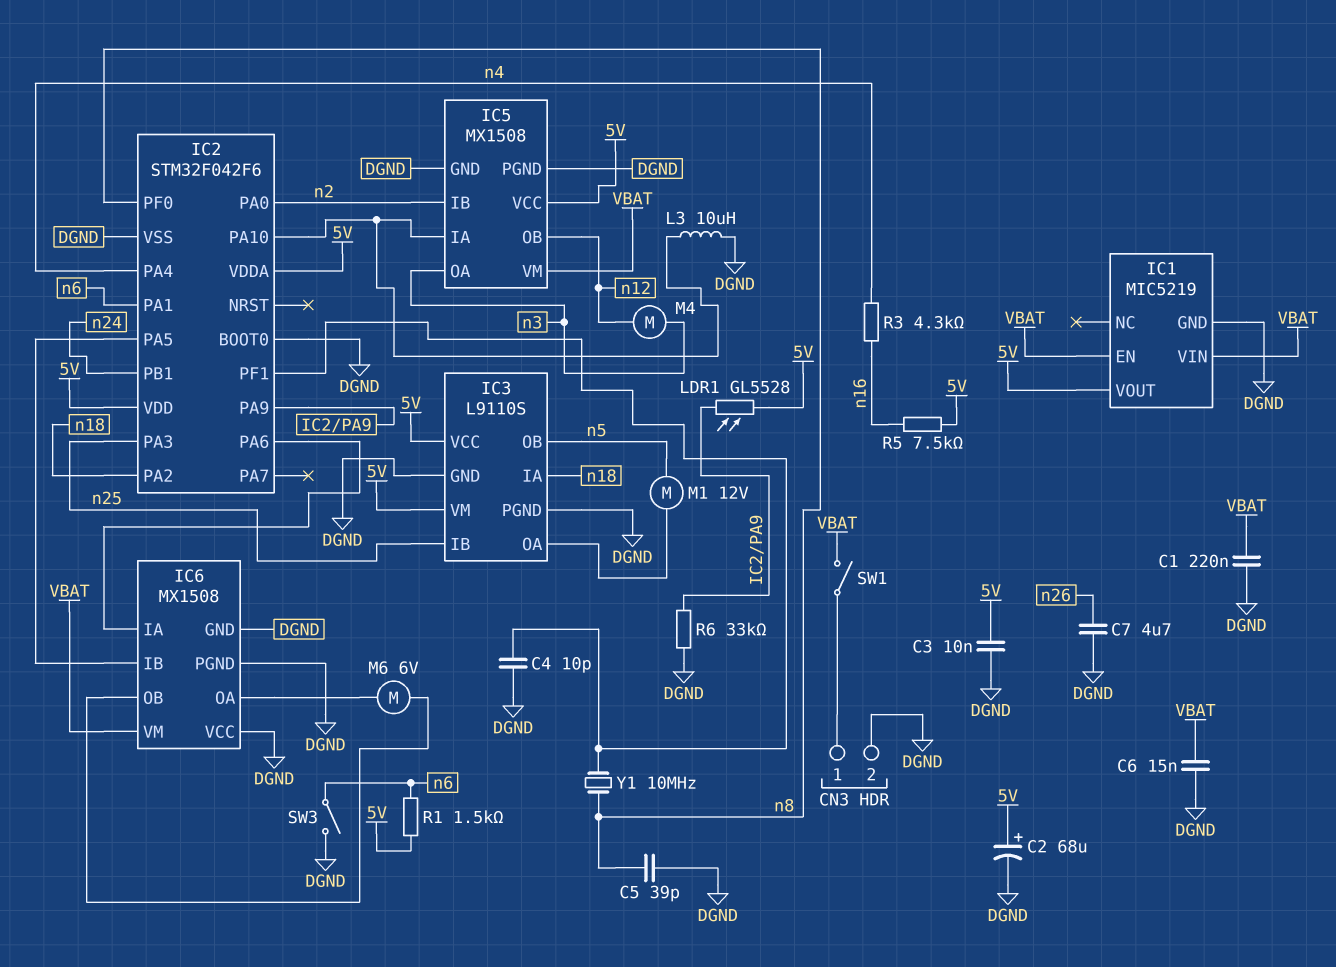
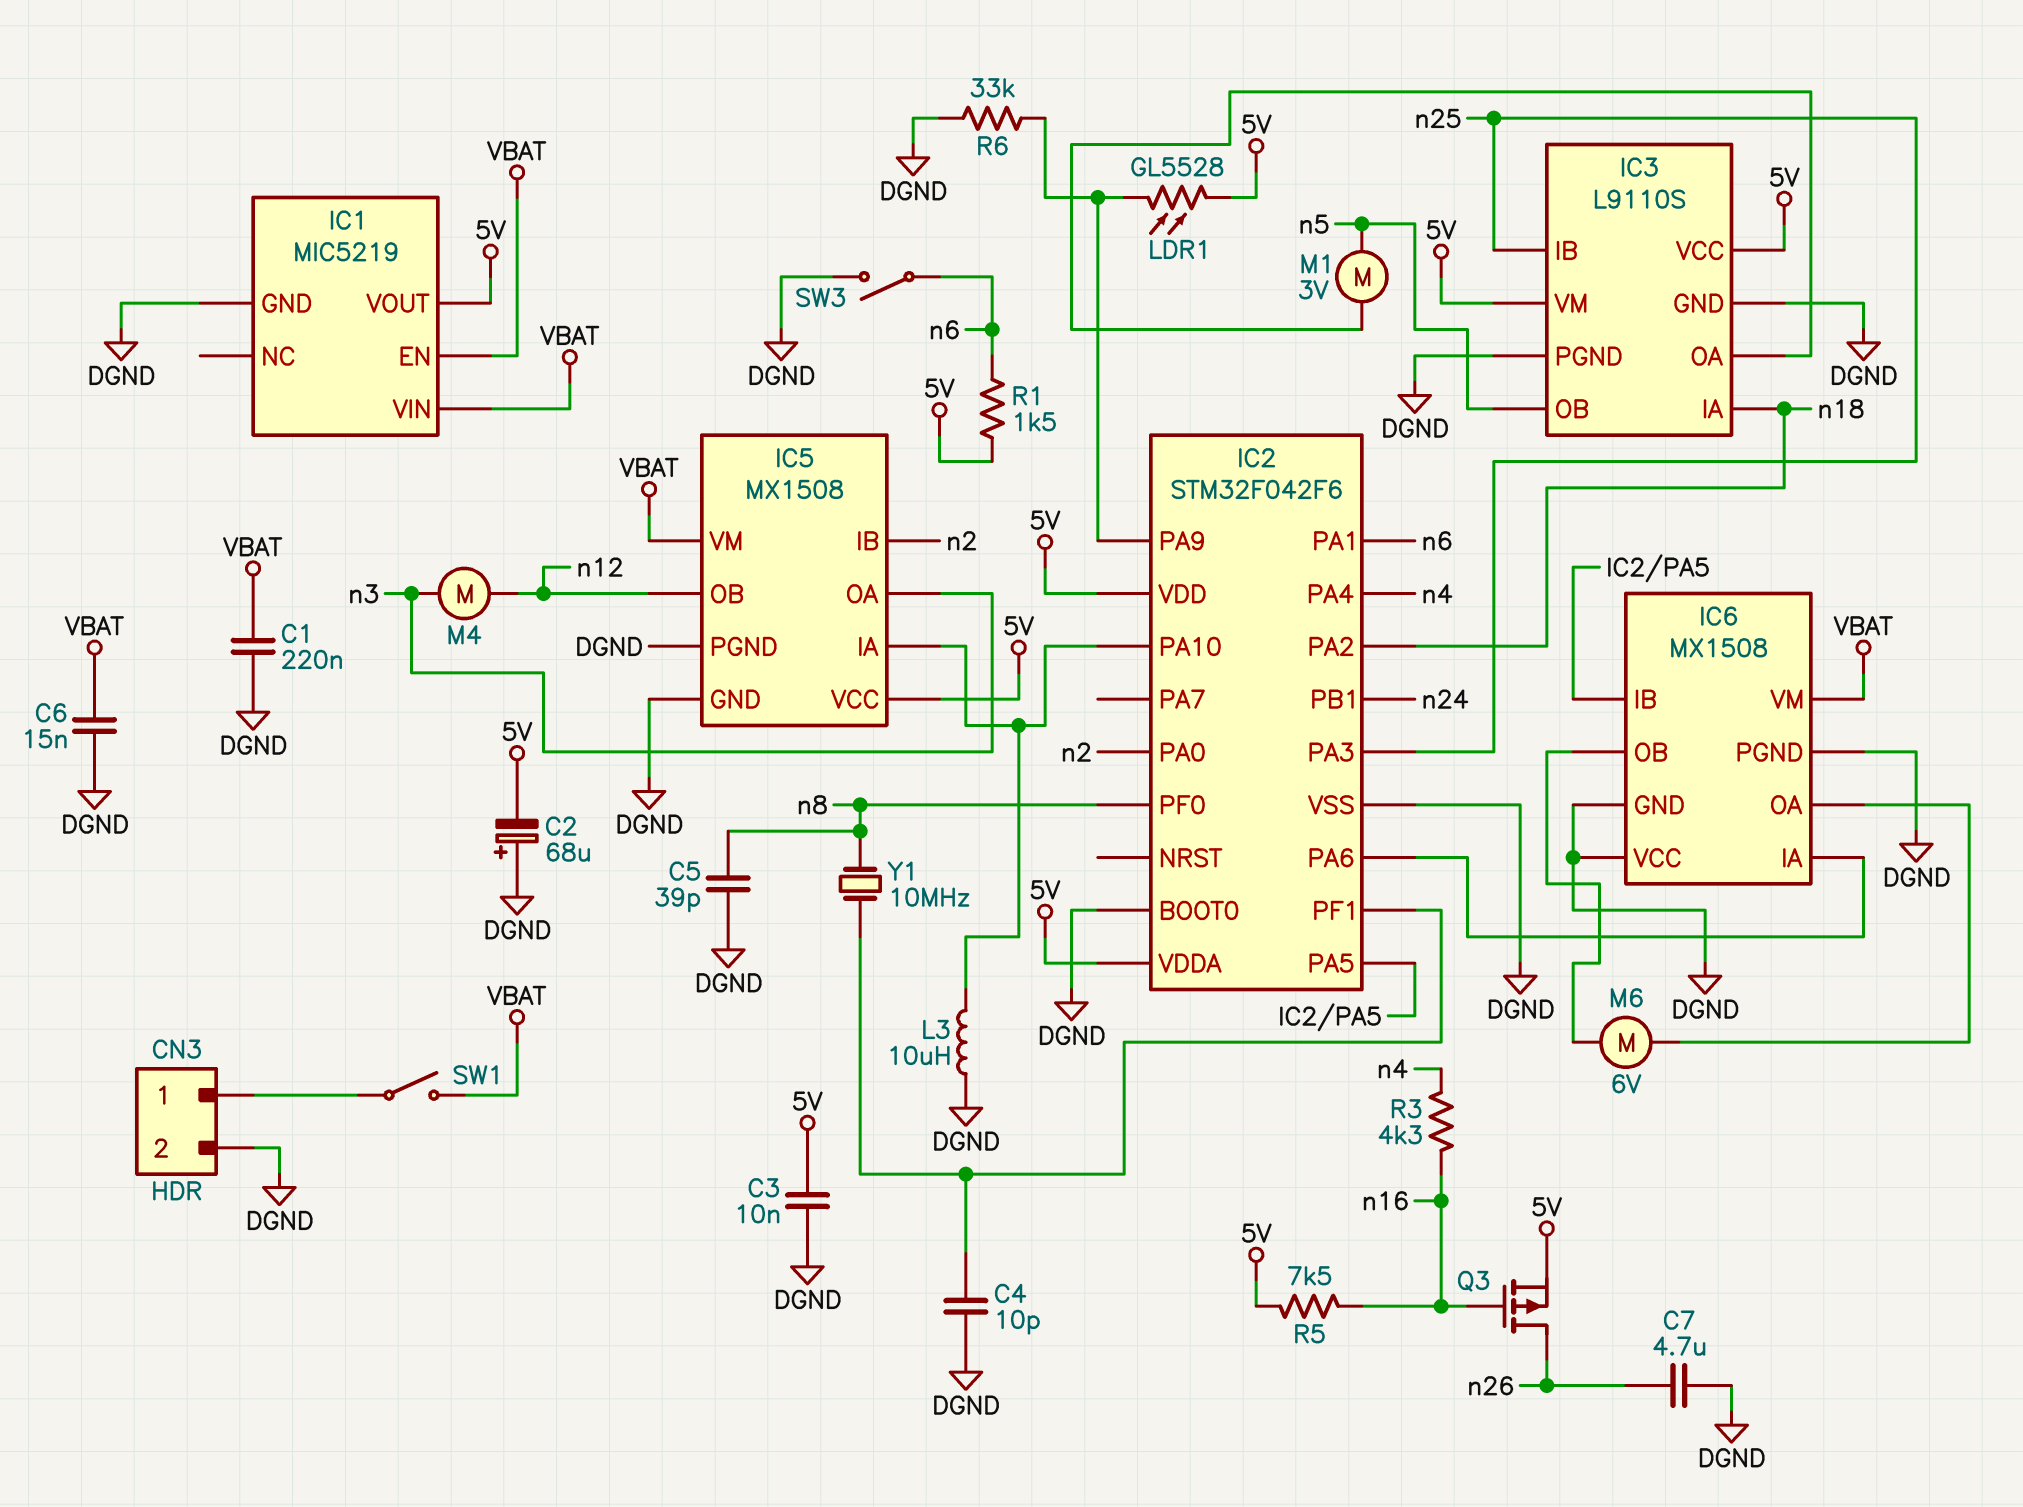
C2: 68uF (plus 5V, minus DGND) -> 68uF (plus DGND, minus 5V)
M1: motor 12V (IC3/OA, n5) -> motor 3V (IC3/OA, n5)
Q3: none -> PMOS (G n16, D n26, S 5V)

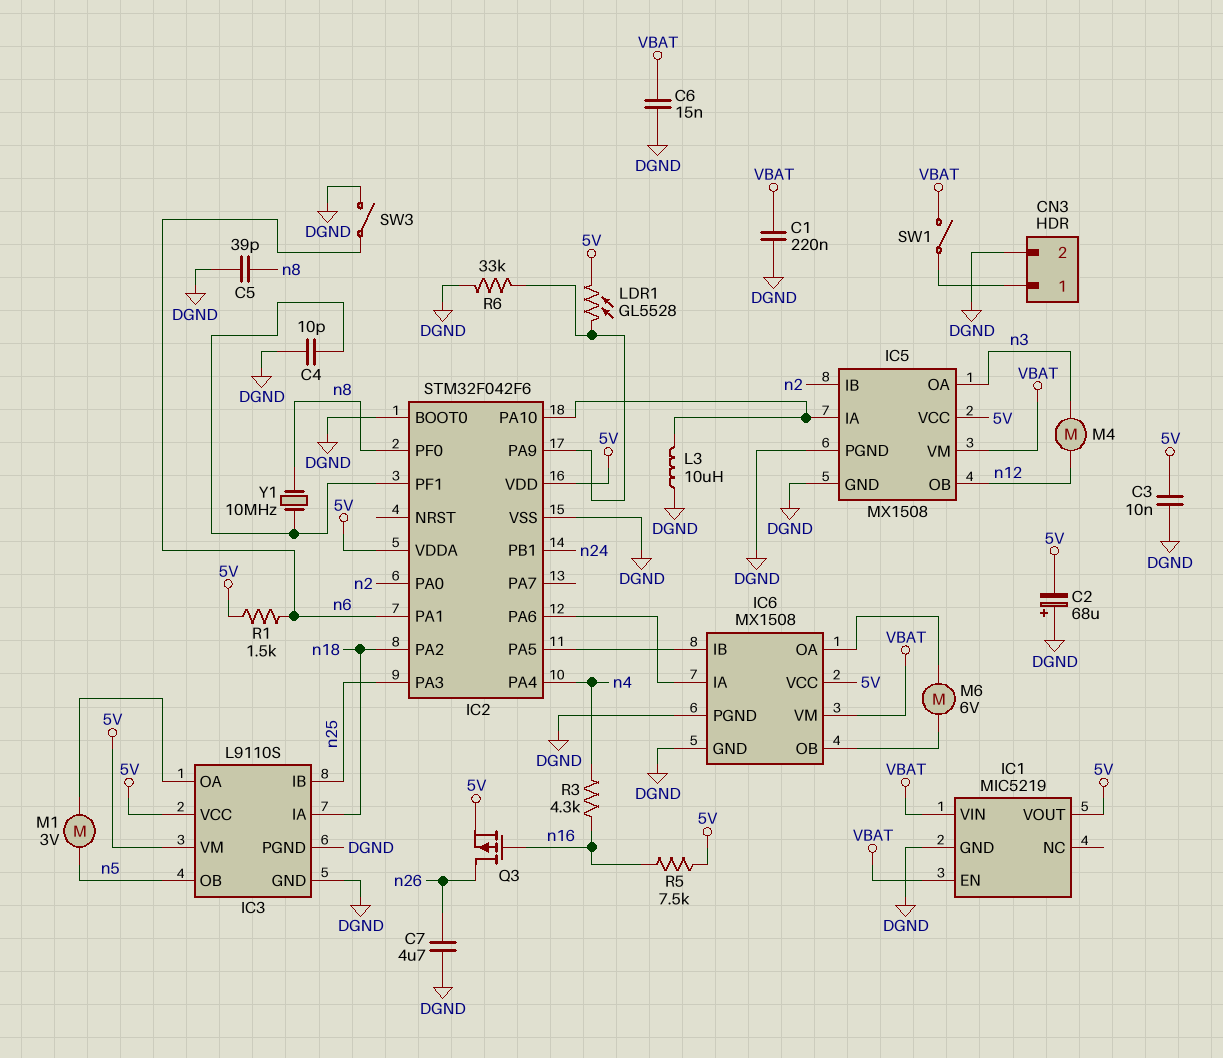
IC6 pin VCC: DGND -> 5V

